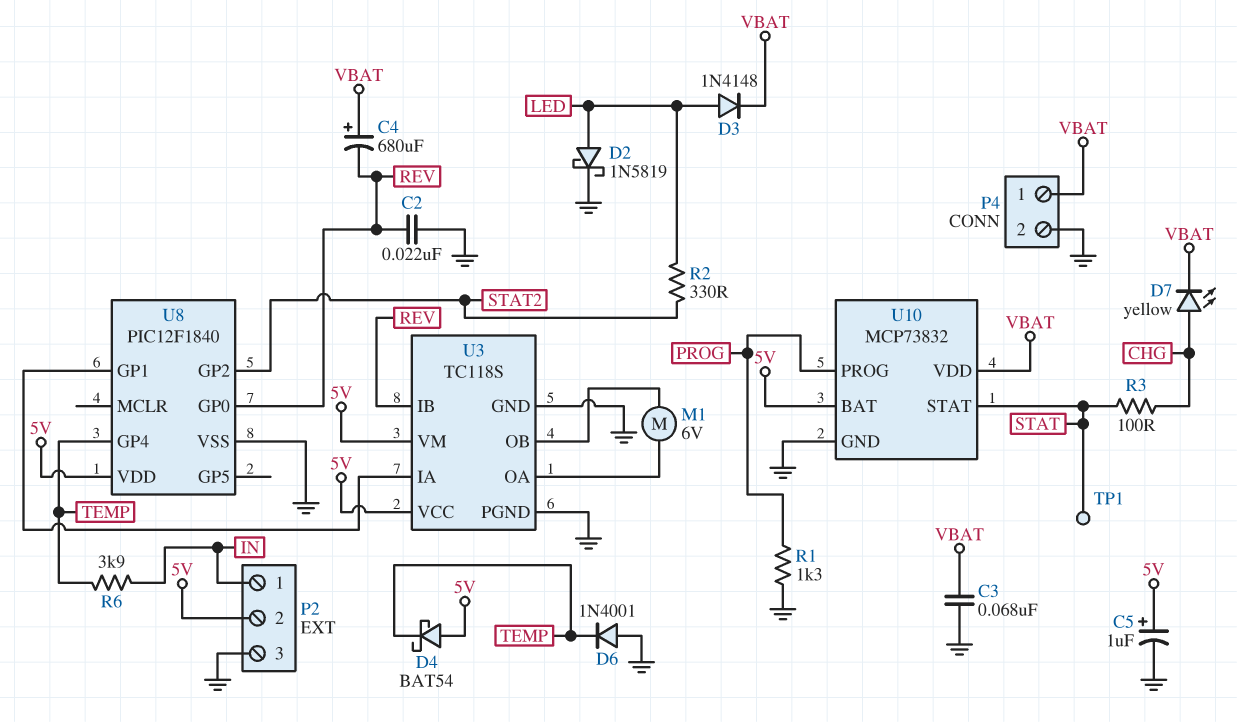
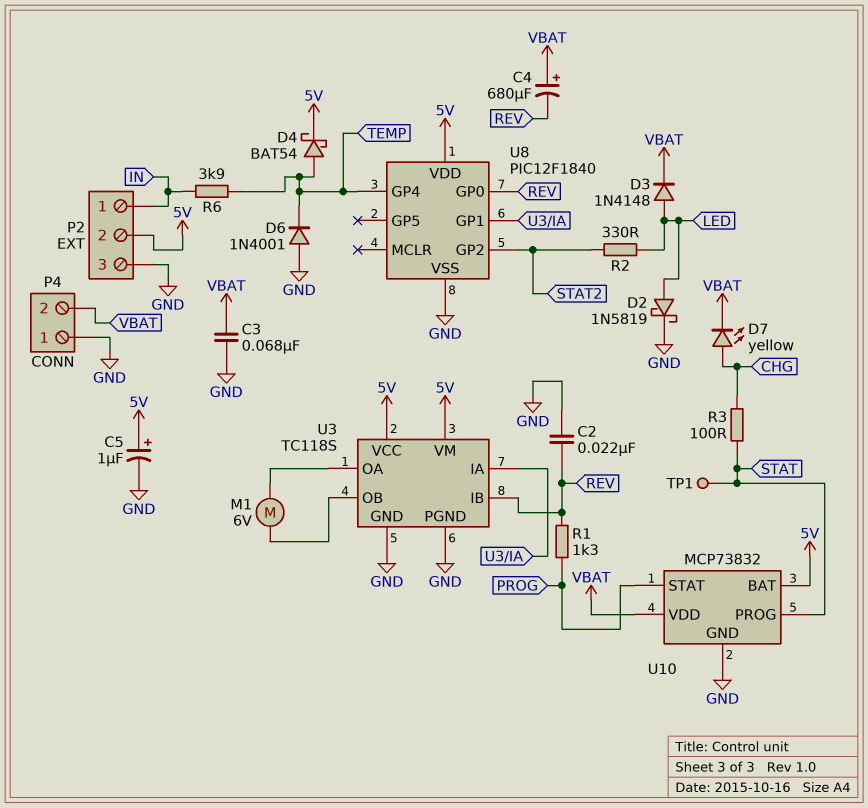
D4: schottky BAT54 (A 5V, K TEMP) -> schottky BAT54 (A TEMP, K 5V)
P4 pin 1: VBAT -> GND
P4 pin 2: GND -> VBAT
R1: 1.3k (GND, PROG) -> 1.3k (PROG, REV)
U10 pin PROG: PROG -> STAT
U10 pin STAT: STAT -> PROG

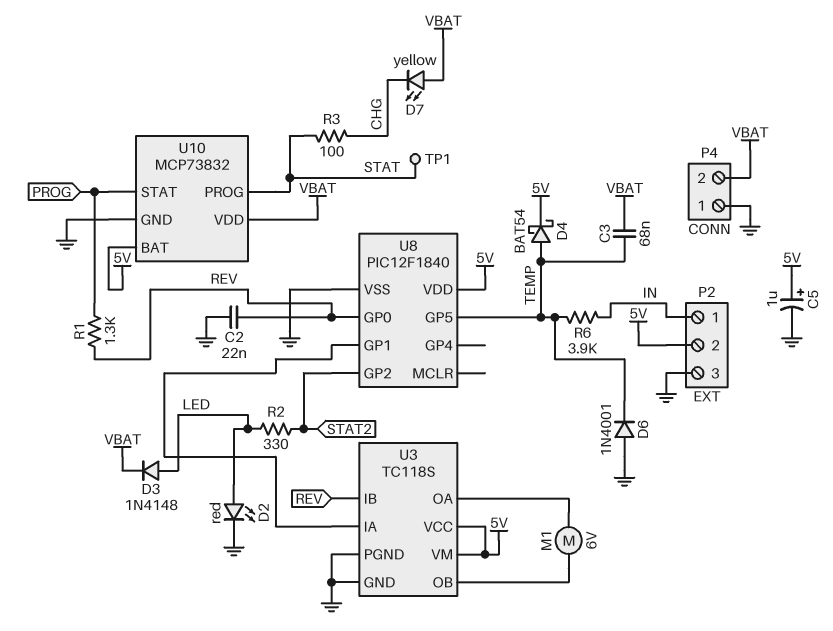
C3: 68nF (GND, VBAT) -> 68nF (TEMP, VBAT)
C4: 680uF (plus VBAT, minus REV) -> none
D2: schottky 1N5819 (A LED, K GND) -> LED red (A LED, K GND)
D7: LED yellow (A CHG, K VBAT) -> LED yellow (A VBAT, K CHG)
U8 pin GP4: TEMP -> none
U8 pin GP5: none -> TEMP

